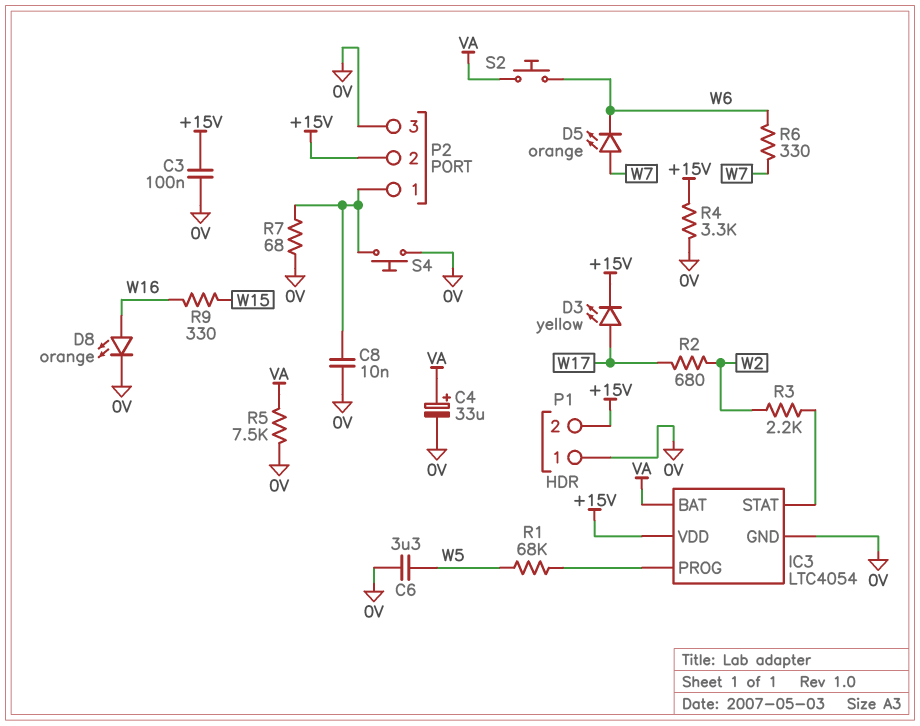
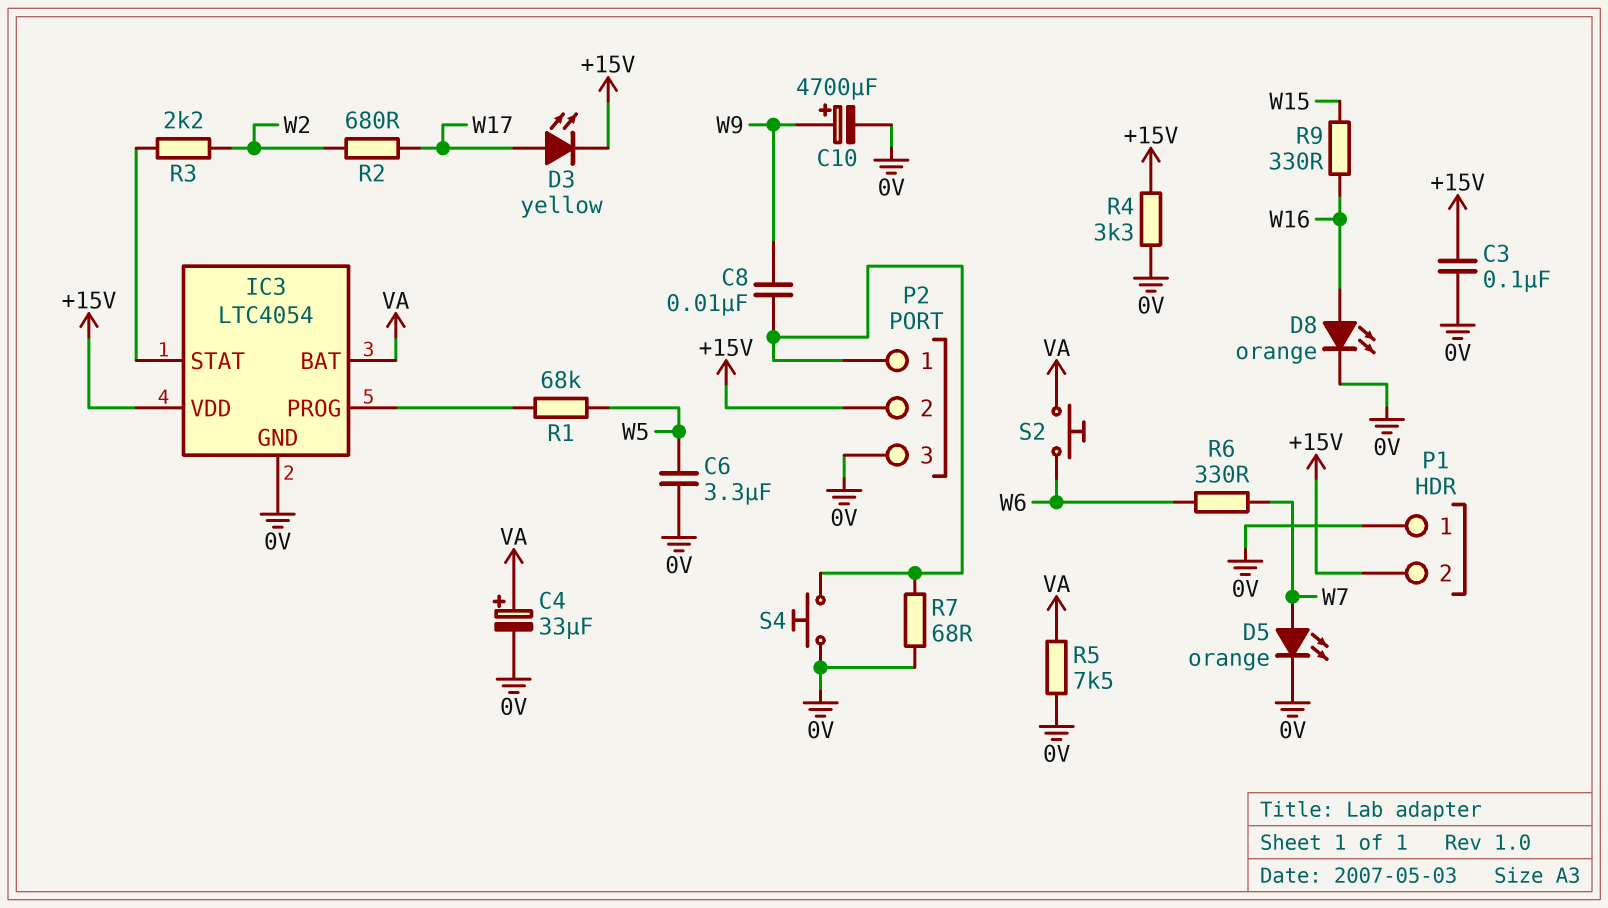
C8: 10nF (0V, P2/1) -> 10nF (P2/1, W9)
C10: none -> 4700uF (plus W9, minus 0V)
D5: LED orange (A W7, K W6) -> LED orange (A W7, K 0V)

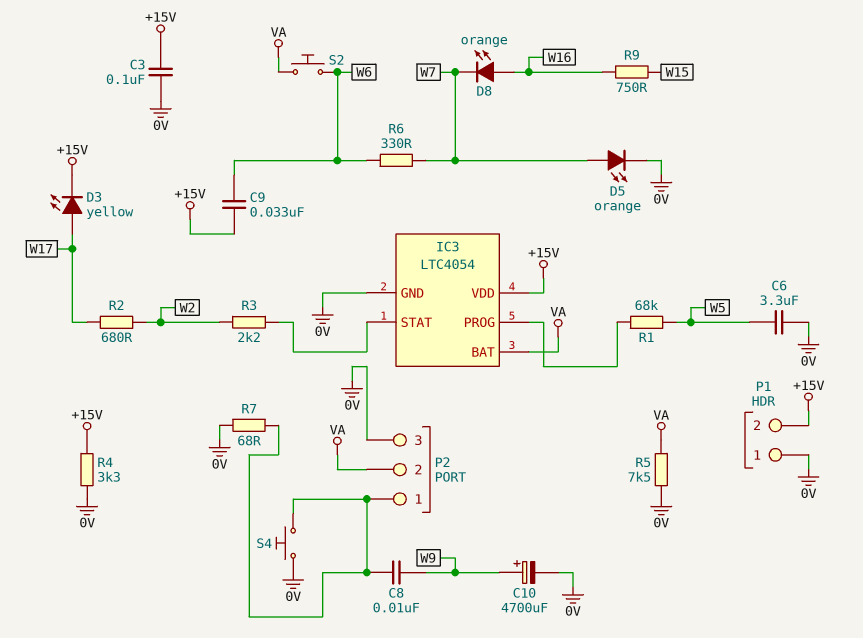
C4: 33uF (plus VA, minus 0V) -> none
C9: none -> 33nF (+15V, W6)
D8: LED orange (A W16, K 0V) -> LED orange (A W16, K W7)
P2 pin 2: +15V -> VA
R9: 330 (W15, W16) -> 750 (W15, W16)

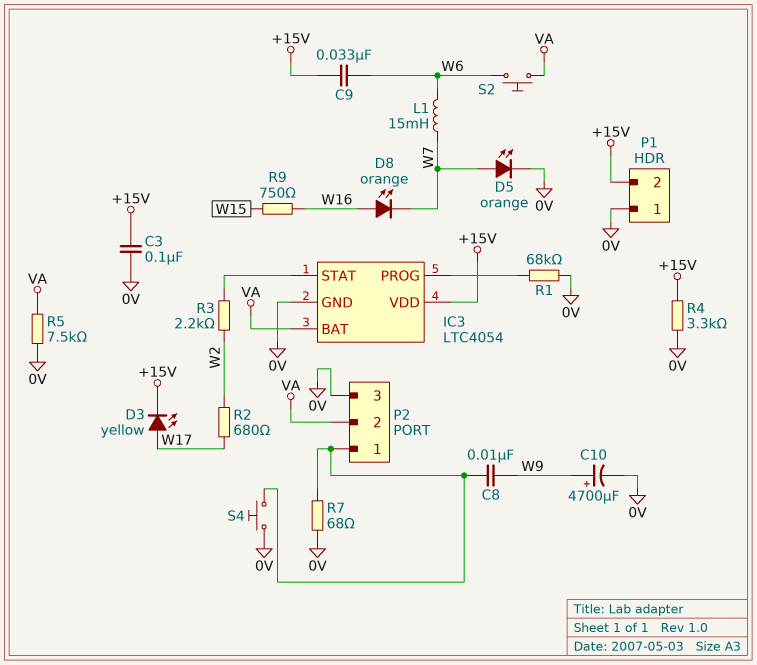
C6: 3.3uF (0V, W5) -> none
L1: none -> 15mH (W6, W7)
R1: 68k (IC3/PROG, W5) -> 68k (0V, IC3/PROG)
R6: 330 (W6, W7) -> none

